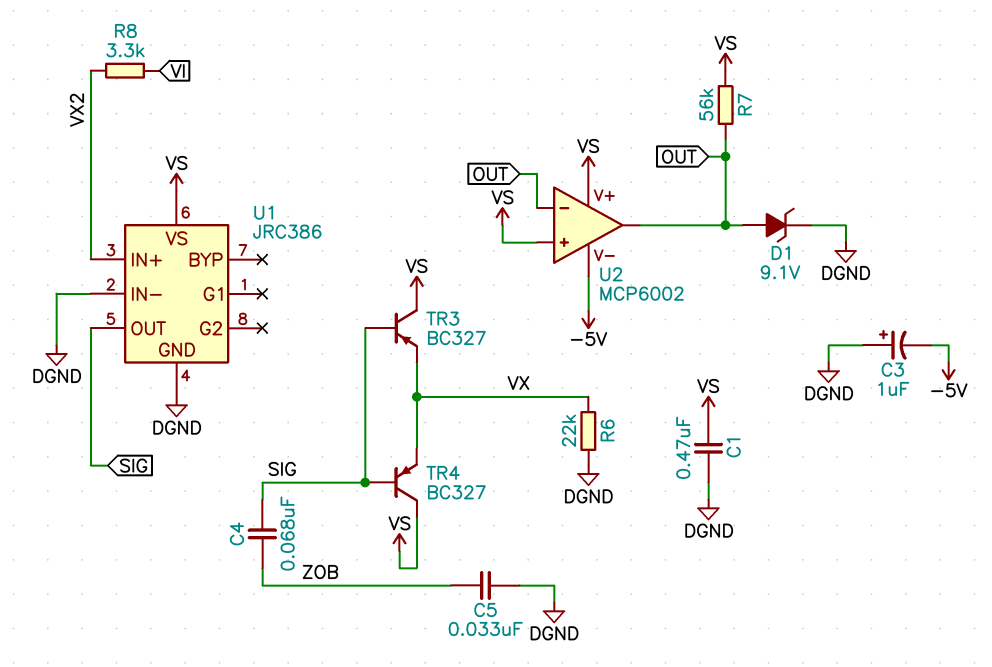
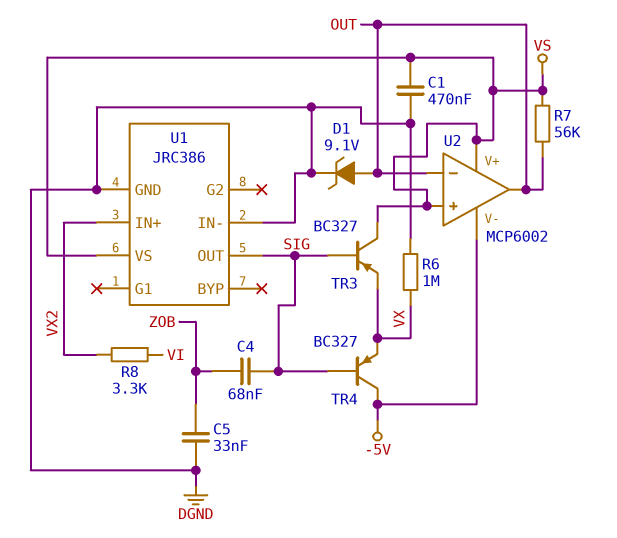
C3: 1uF (plus DGND, minus -5V) -> none
R6: 22k (DGND, VX) -> 1M (DGND, VX)
TR4: PNP BC327 (B SIG, C VS, E VX) -> PNP BC327 (B SIG, C -5V, E VX)

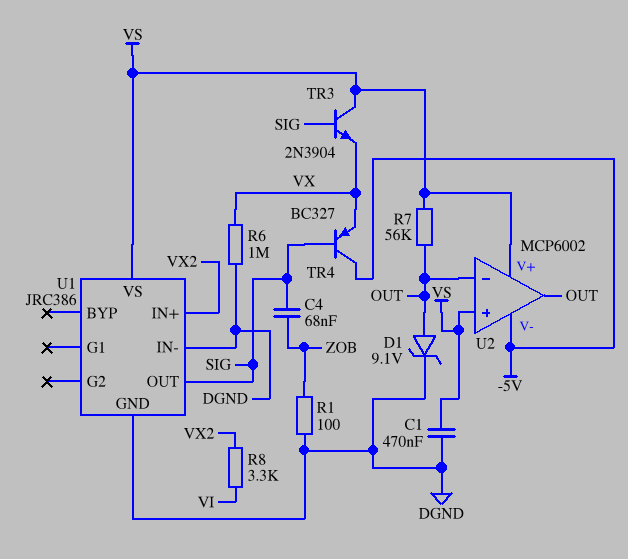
C5: 33nF (DGND, ZOB) -> none
R1: none -> 100 (DGND, ZOB)
TR3: PNP BC327 (B SIG, C VS, E VX) -> NPN 2N3904 (B SIG, C VS, E VX)

